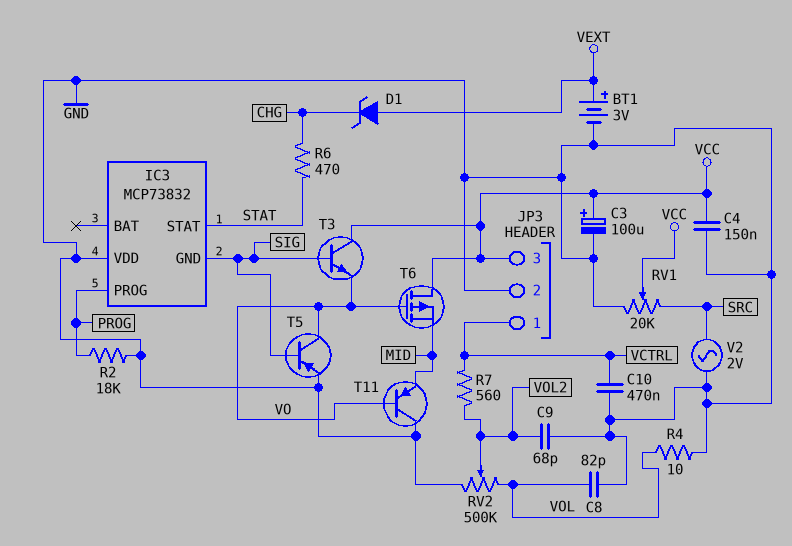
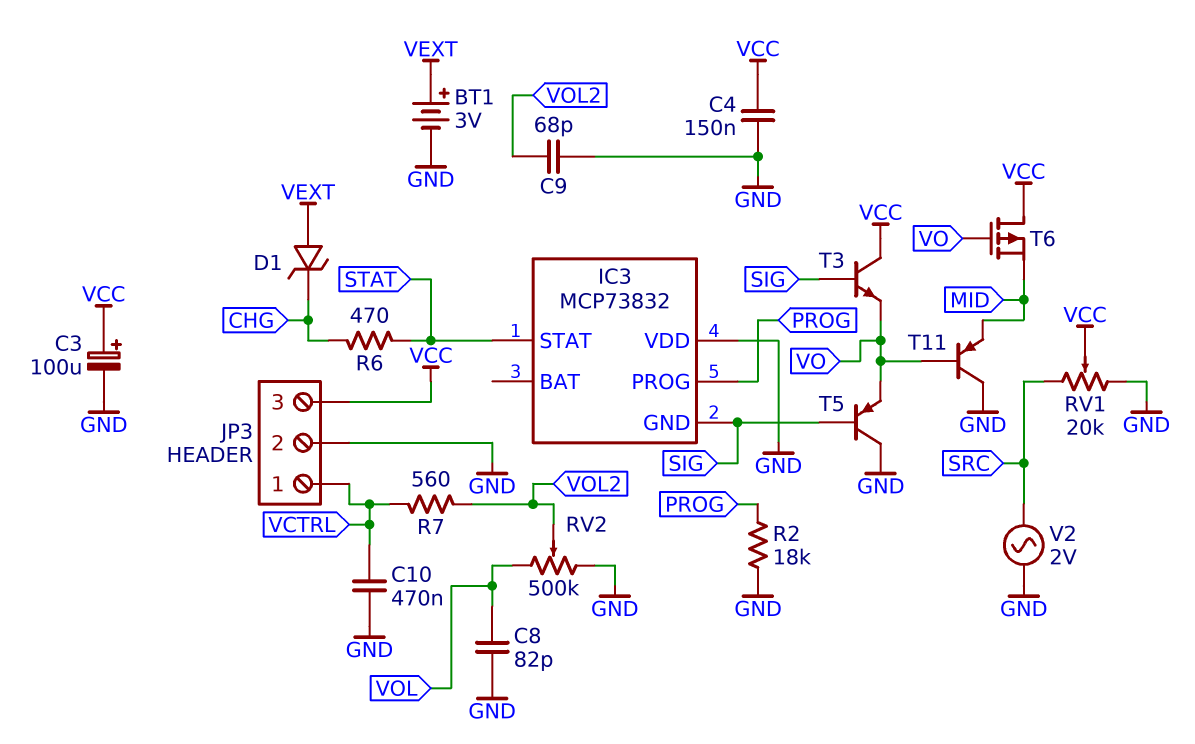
R4: 10 (GND, VOL) -> none
T5: PNP (B SIG, C VO, E GND) -> PNP (B SIG, C GND, E VO)

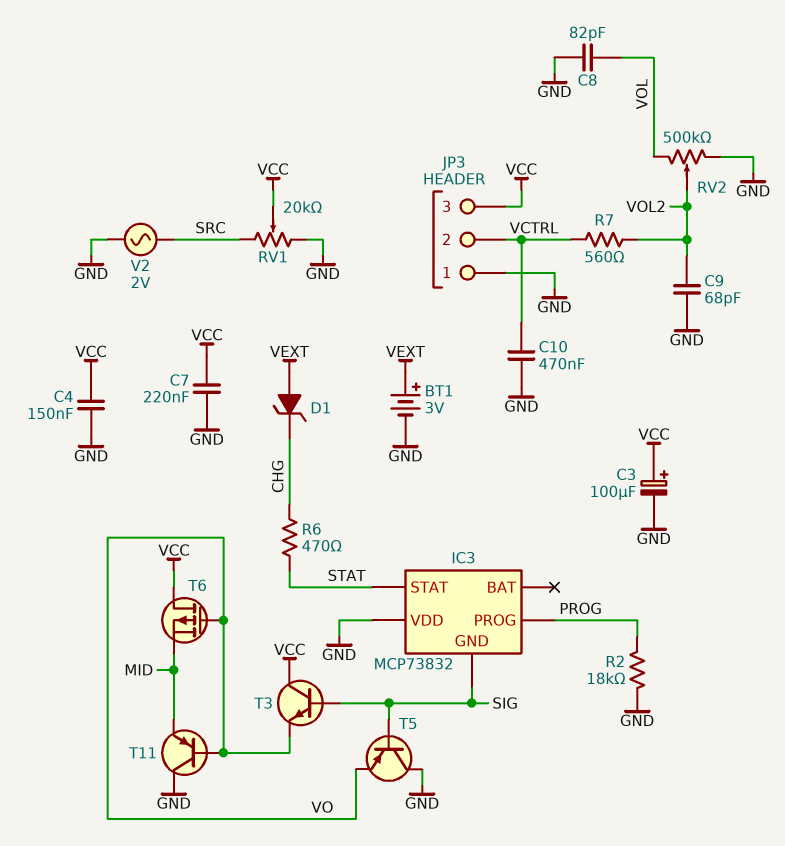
C7: none -> 220nF (GND, VCC)
JP3 pin 1: VCTRL -> GND
JP3 pin 2: GND -> VCTRL

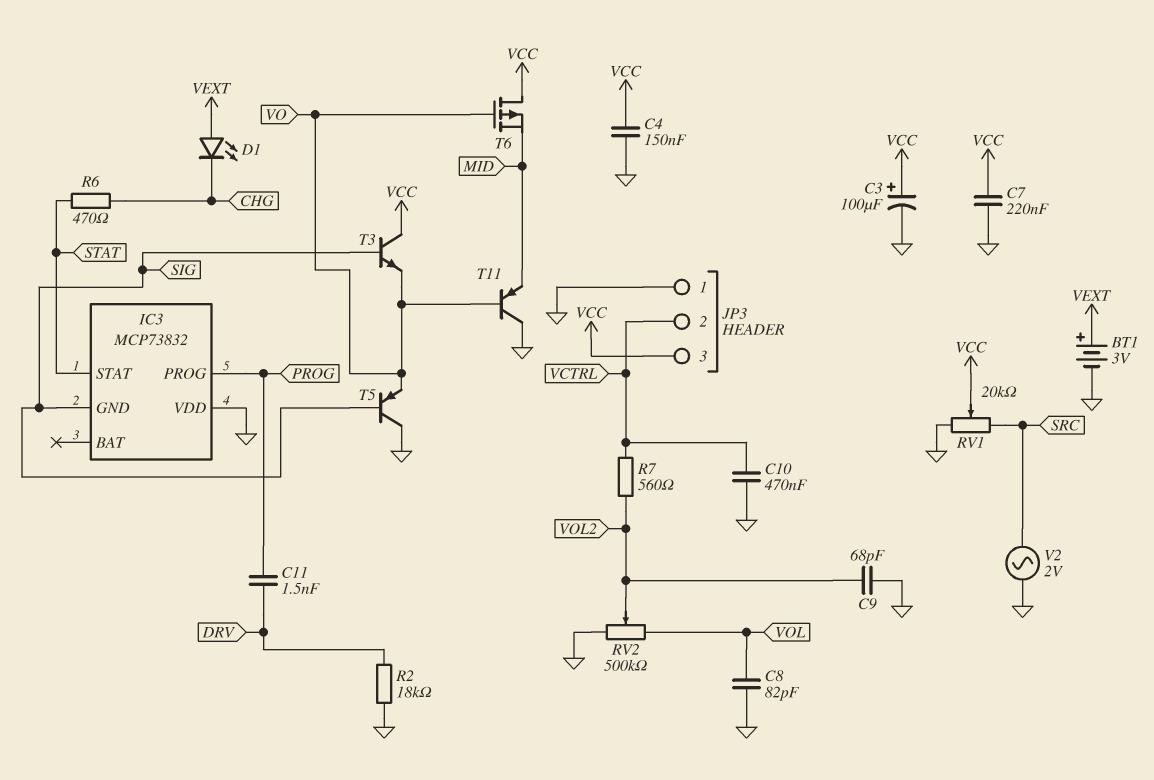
C11: none -> 1.5nF (DRV, PROG)
D1: zener (A VEXT, K CHG) -> LED (A VEXT, K CHG)
R2: 18k (GND, PROG) -> 18k (DRV, GND)

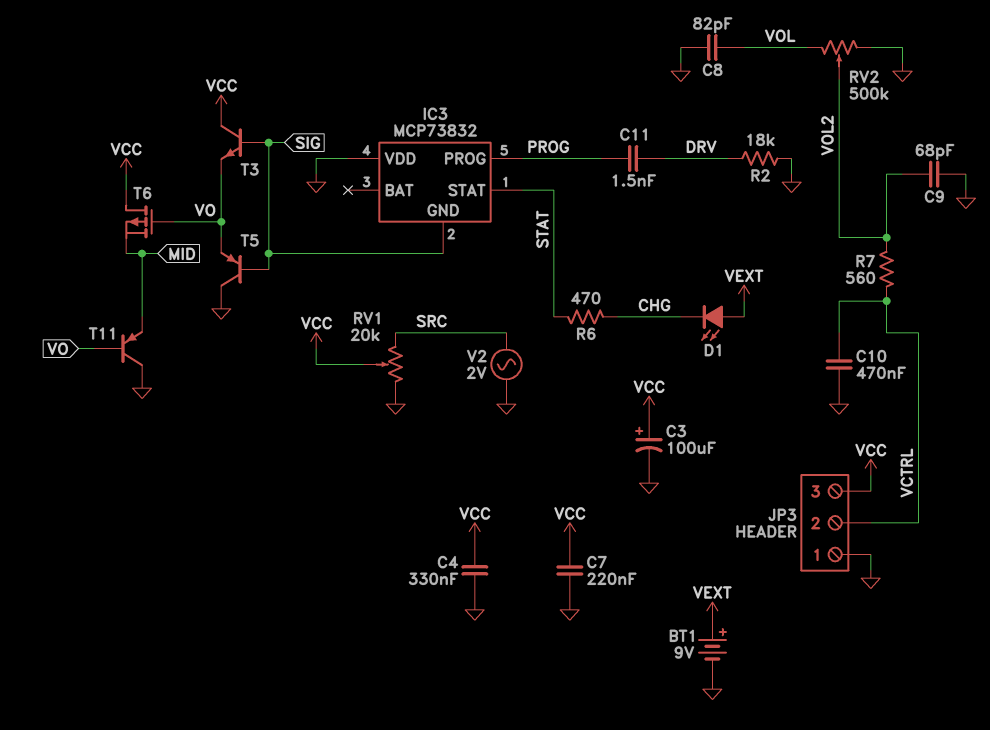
BT1: 3V (plus VEXT, minus GND) -> 9V (plus VEXT, minus GND)
C4: 150nF (GND, VCC) -> 330nF (GND, VCC)

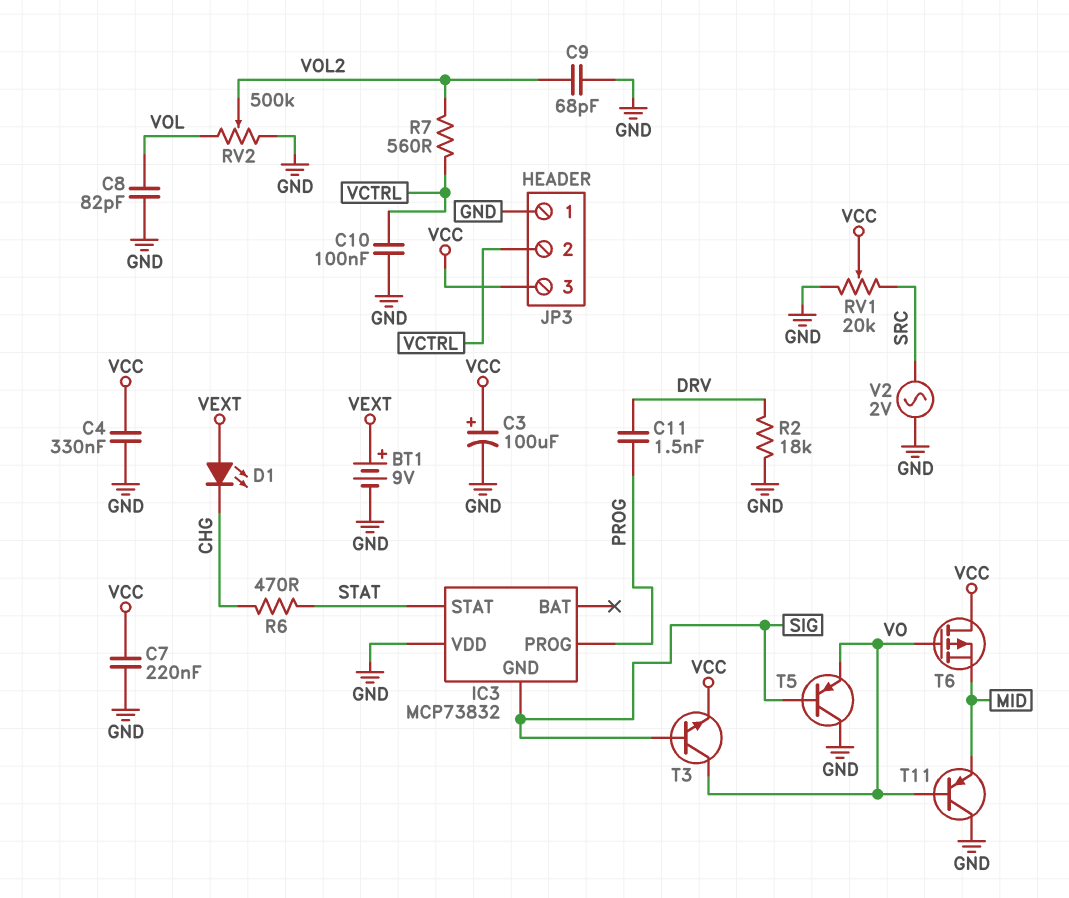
C10: 470nF (GND, VCTRL) -> 100nF (GND, VCTRL)
T3: NPN (B SIG, C VCC, E VO) -> NPN (B SIG, C VO, E VCC)

